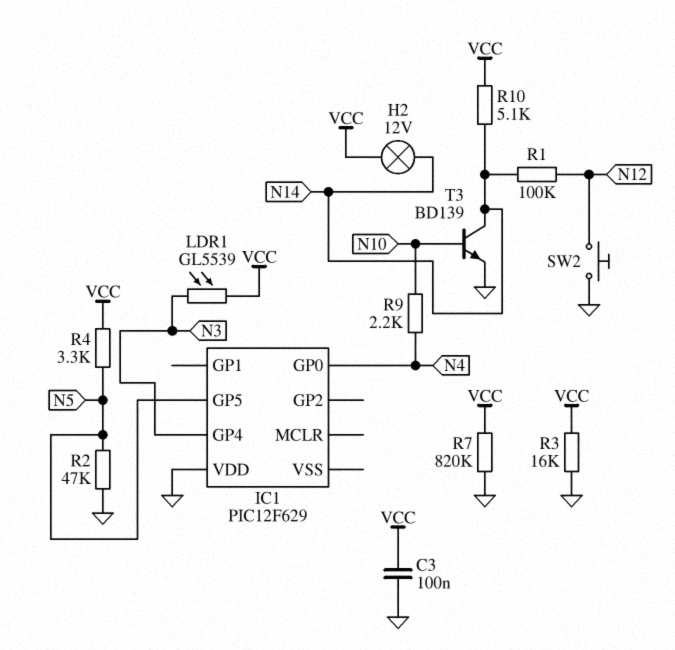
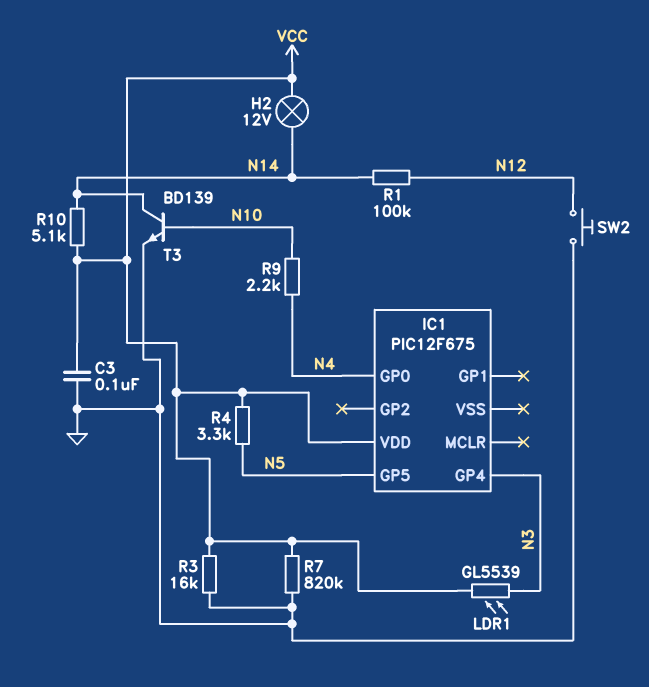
IC1: PIC12F629 -> PIC12F675
IC1 pin VDD: GND -> VCC
R2: 47k (GND, N5) -> none

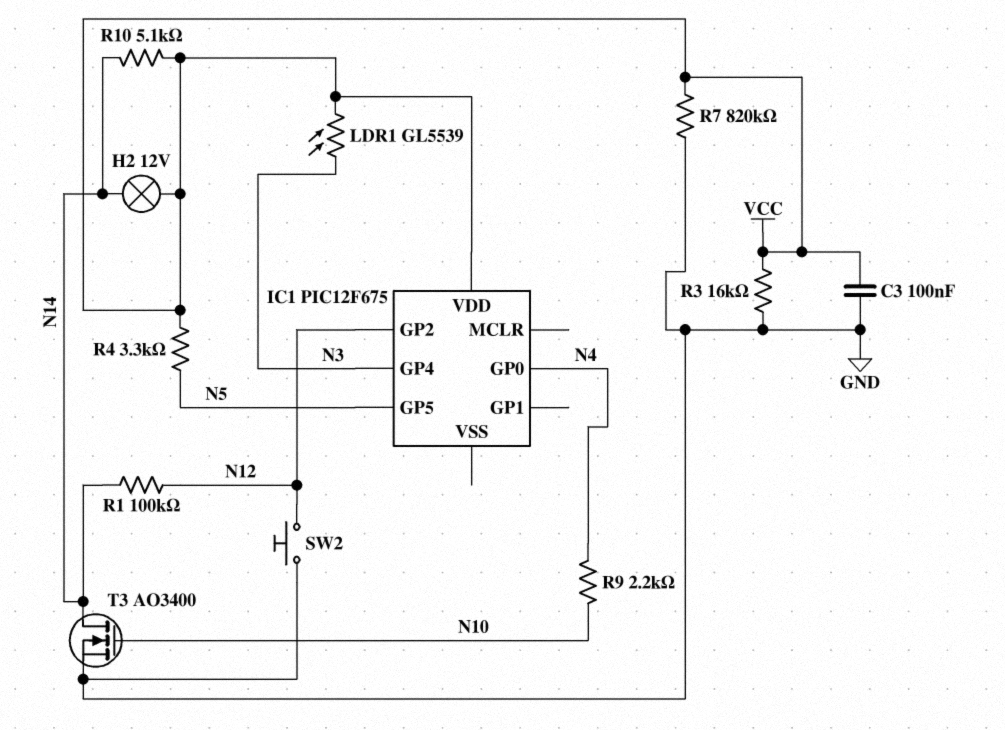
IC1 pin GP2: none -> N12
T3: NPN BD139 (B N10, C N14, E GND) -> NMOS AO3400 (G N10, D N14, S GND)

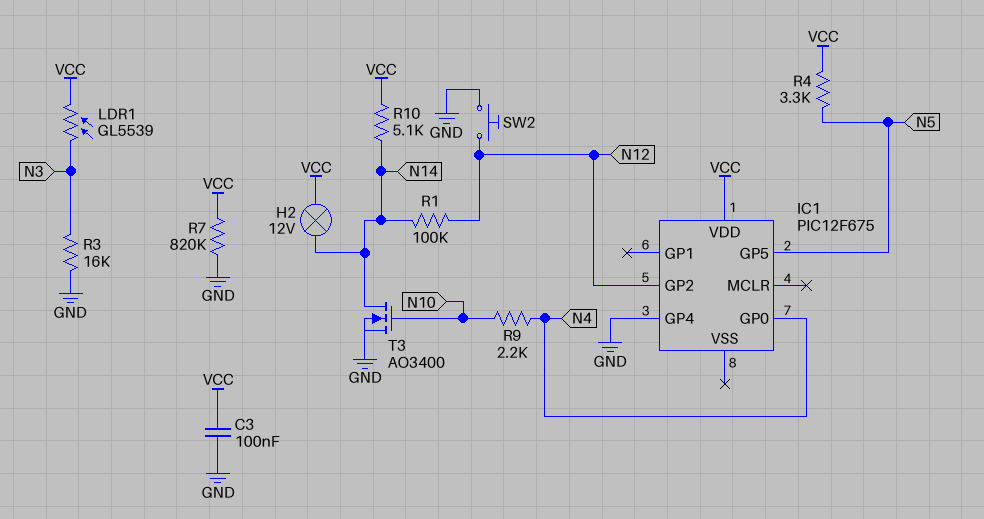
IC1 pin GP4: N3 -> GND
R3: 16k (GND, VCC) -> 16k (GND, N3)

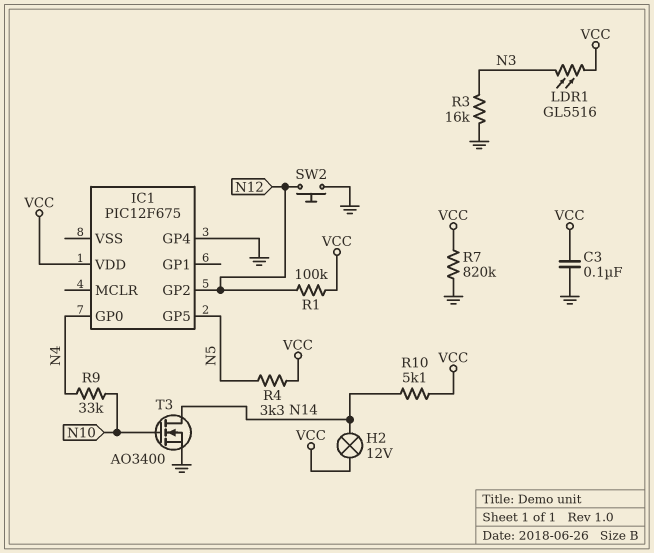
LDR1: GL5539 (N3, VCC) -> GL5516 (N3, VCC)
R1: 100k (N12, N14) -> 100k (N12, VCC)
R9: 2.2k (N4, N10) -> 33k (N4, N10)

